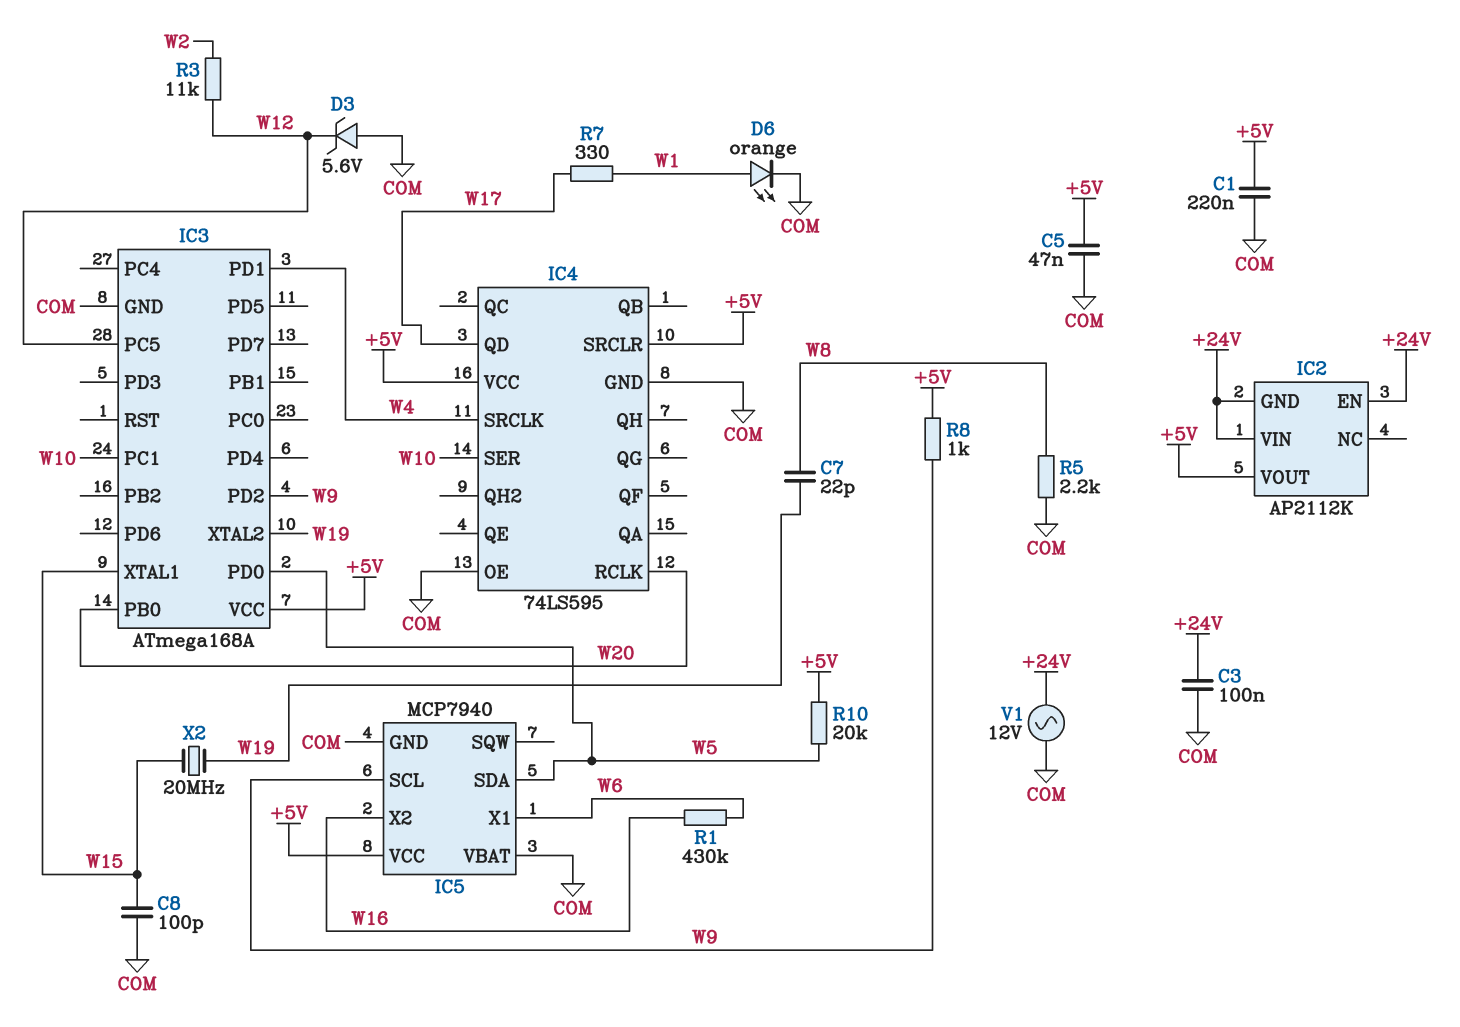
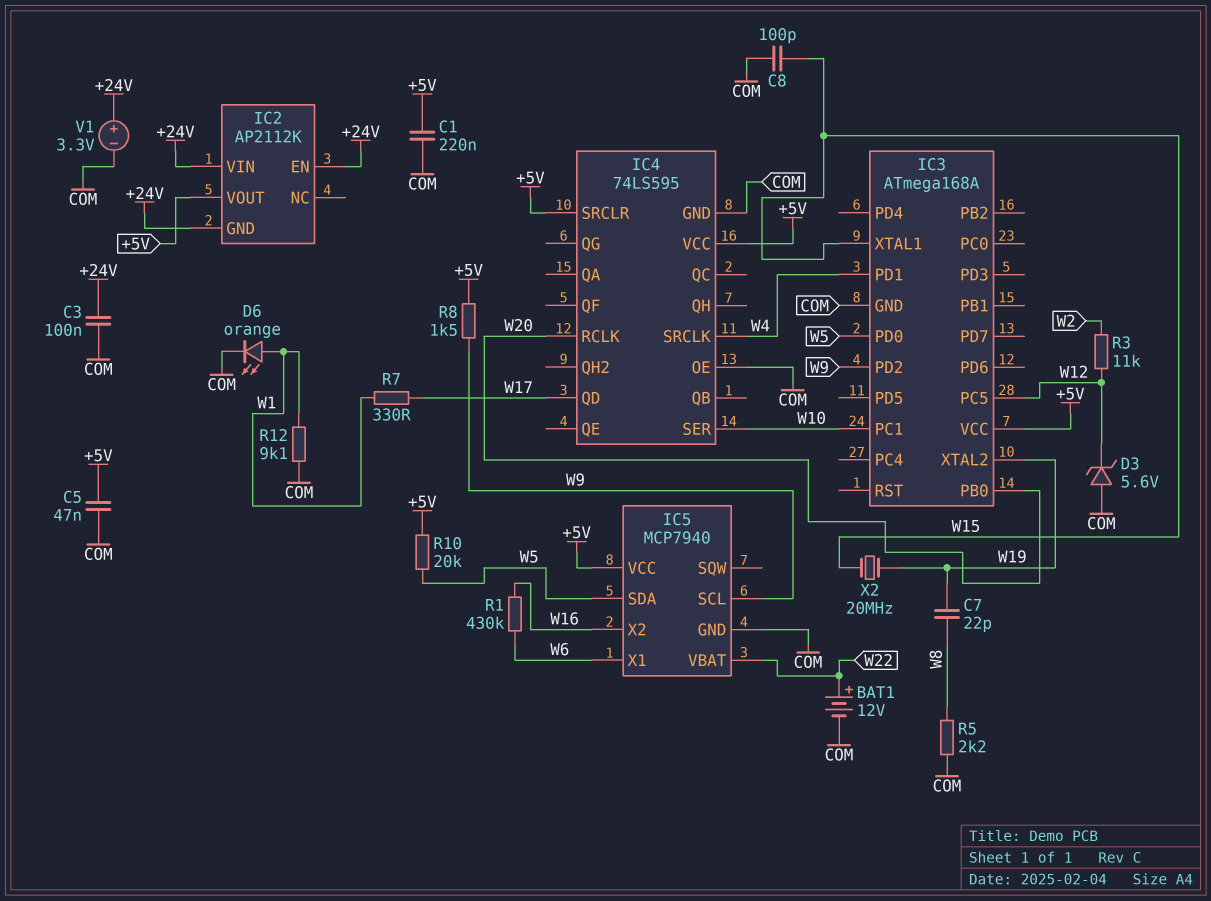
BAT1: none -> 12V (plus W22, minus COM)
IC5 pin VBAT: COM -> W22
R8: 1k (+5V, W9) -> 1.5k (+5V, W9)
R12: none -> 9.1k (COM, W1)
V1: AC 12V (+24V, COM) -> 3.3V (plus +24V, minus COM)

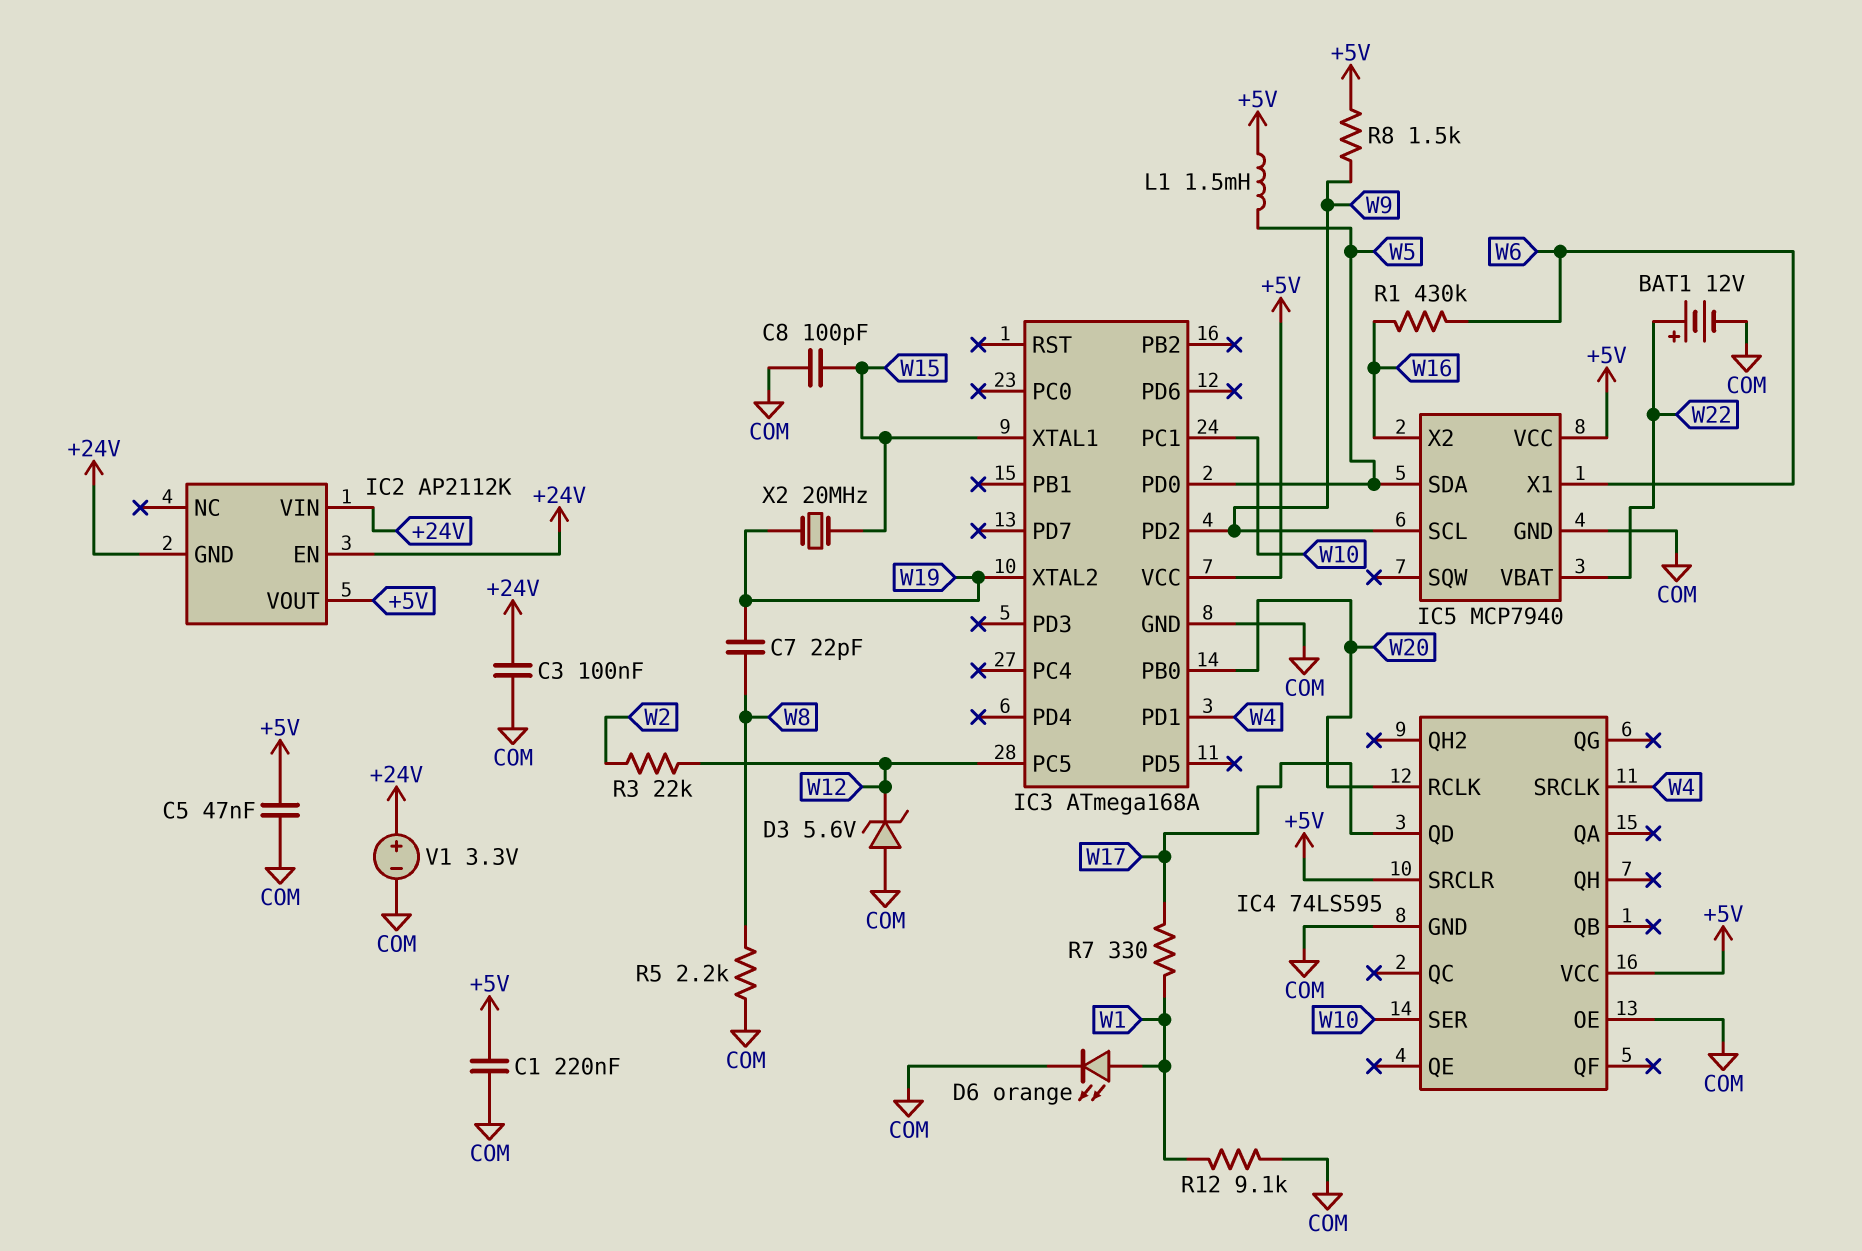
L1: none -> 1.5mH (+5V, W5)
R3: 11k (W2, W12) -> 22k (W2, W12)
R10: 20k (+5V, W5) -> none

